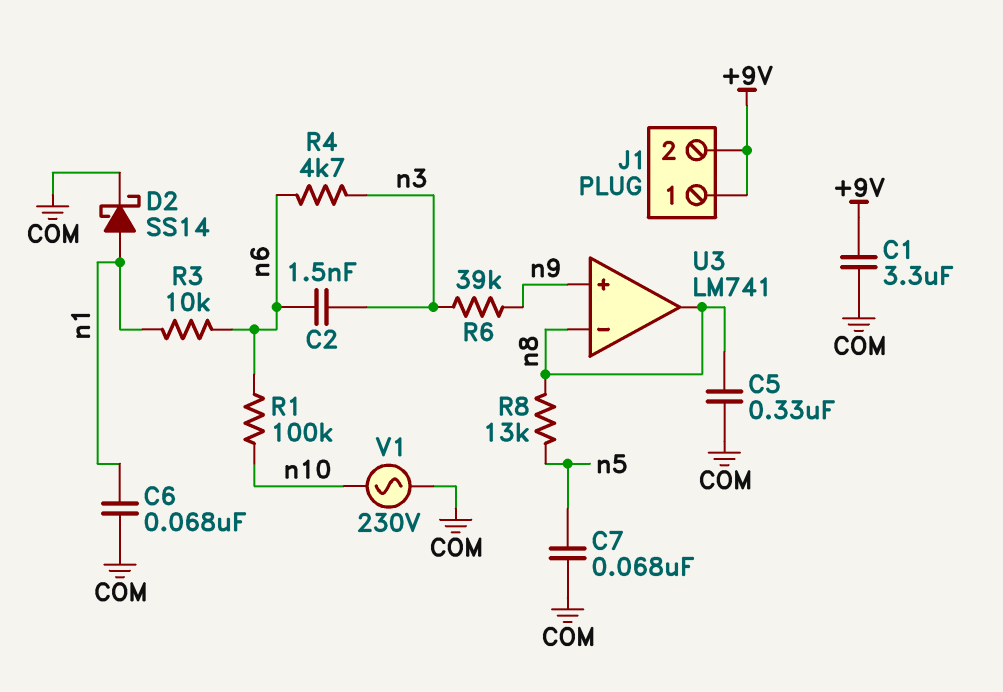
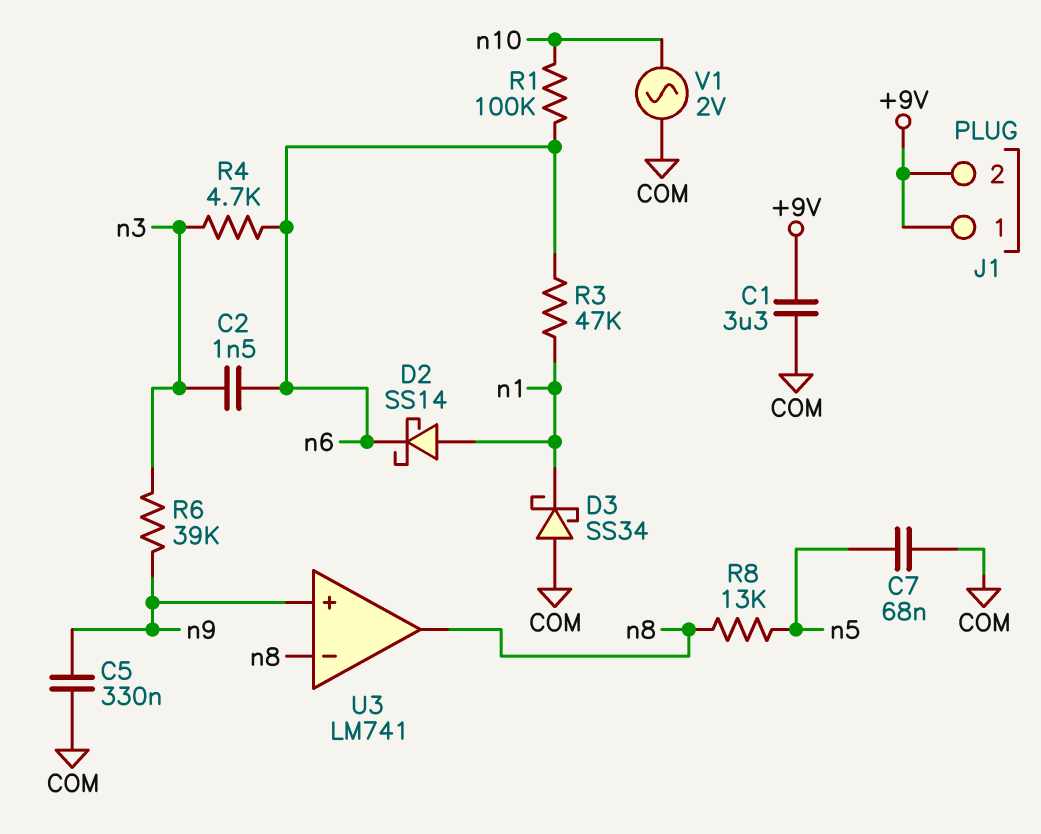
C5: 330nF (COM, n8) -> 330nF (COM, n9)
C6: 68nF (COM, n1) -> none
D2: schottky SS14 (A n1, K COM) -> schottky SS14 (A n1, K n6)
D3: none -> schottky SS34 (A COM, K n1)
R3: 10k (n1, n6) -> 47k (n1, n6)
V1: AC 230V (COM, n10) -> AC 2V (COM, n10)

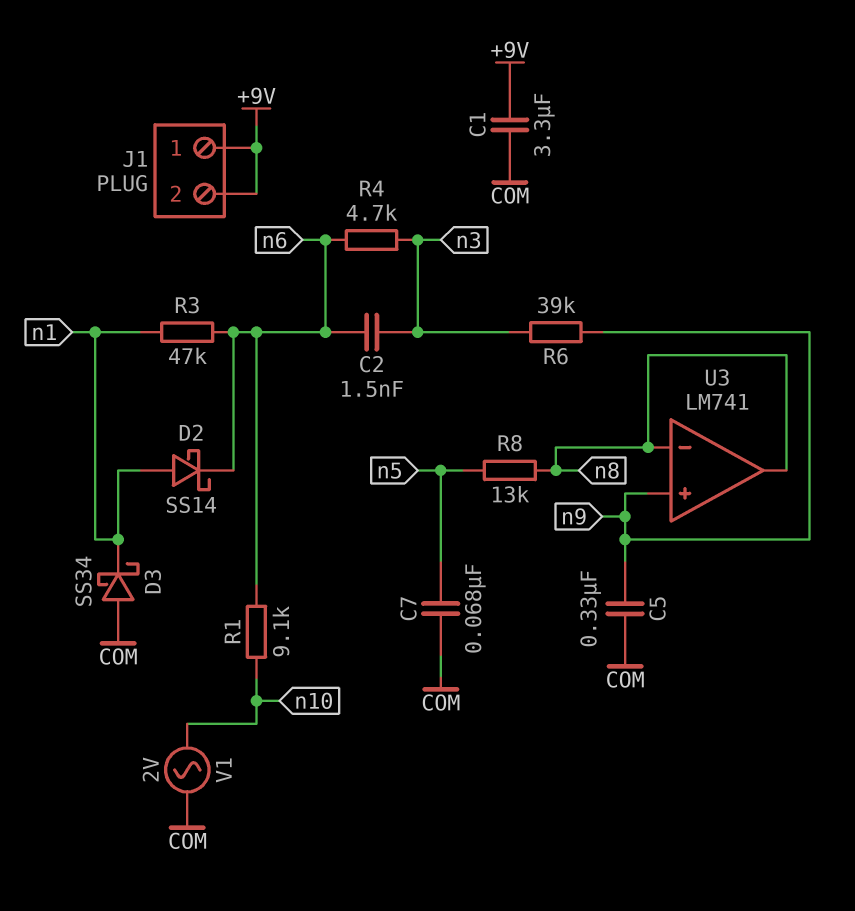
R1: 100k (n6, n10) -> 9.1k (n6, n10)

